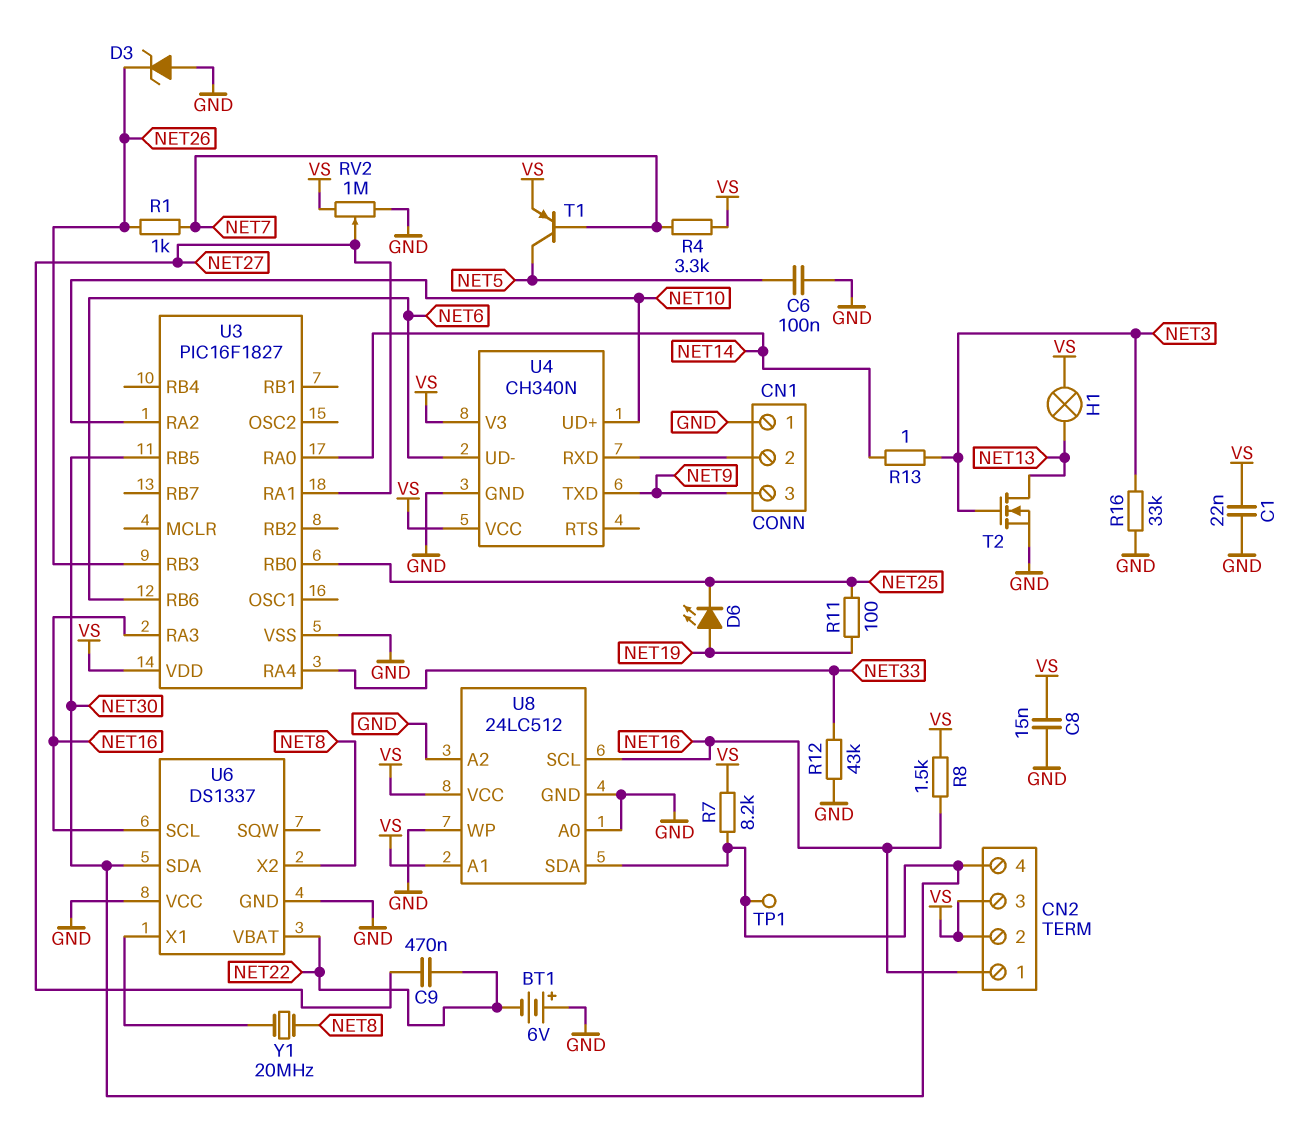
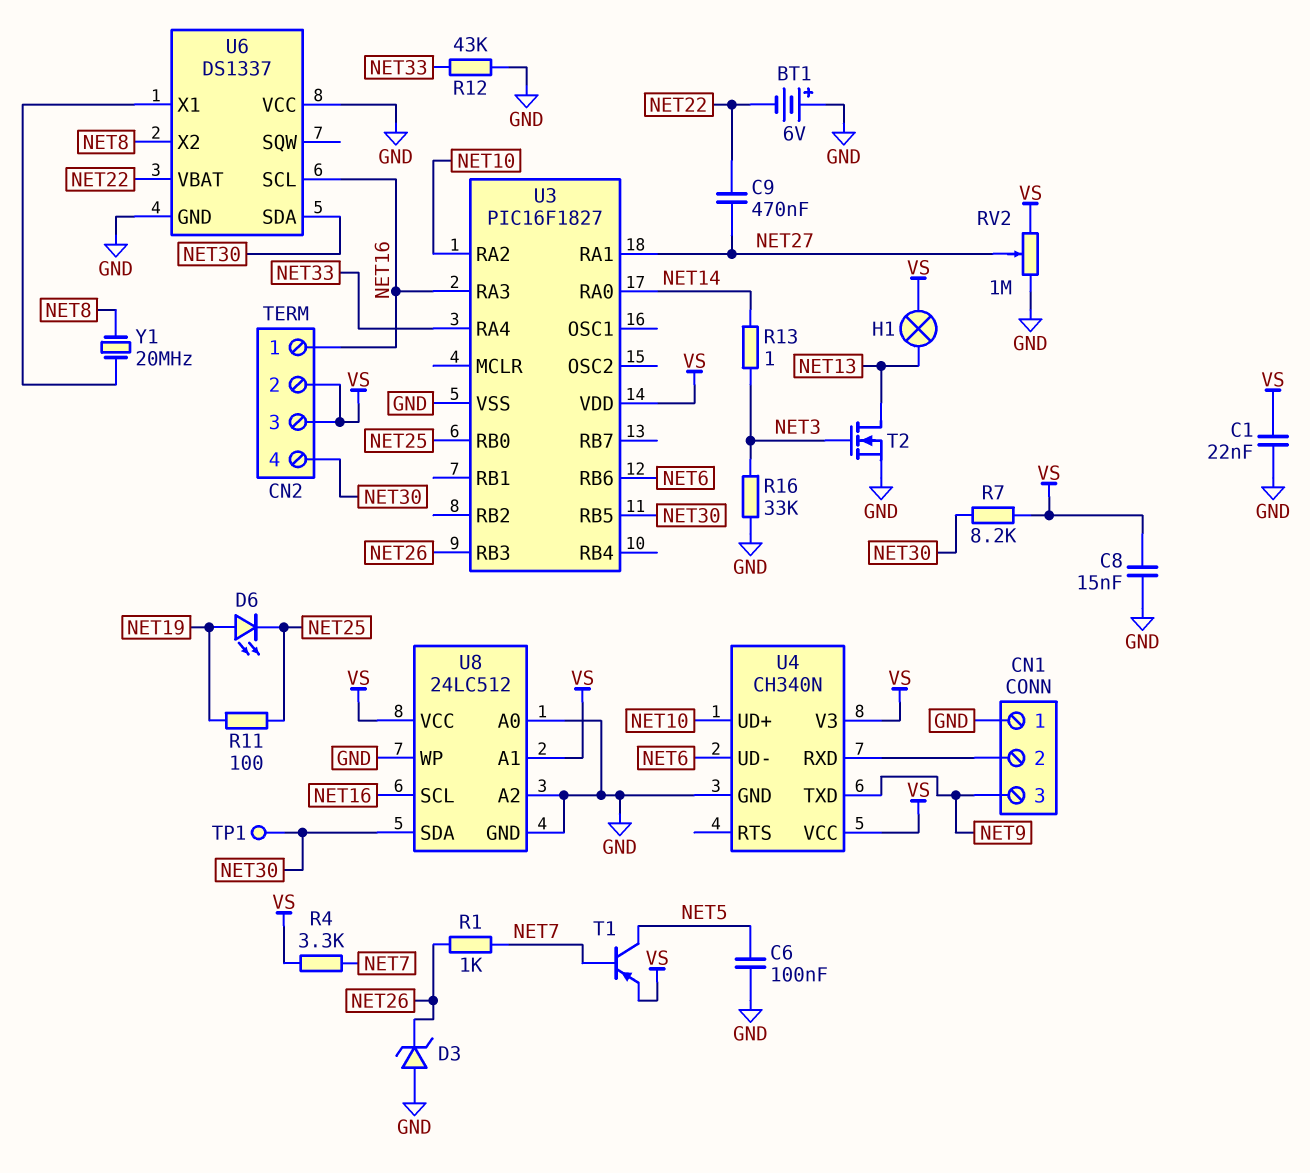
R8: 1.5k (NET16, VS) -> none

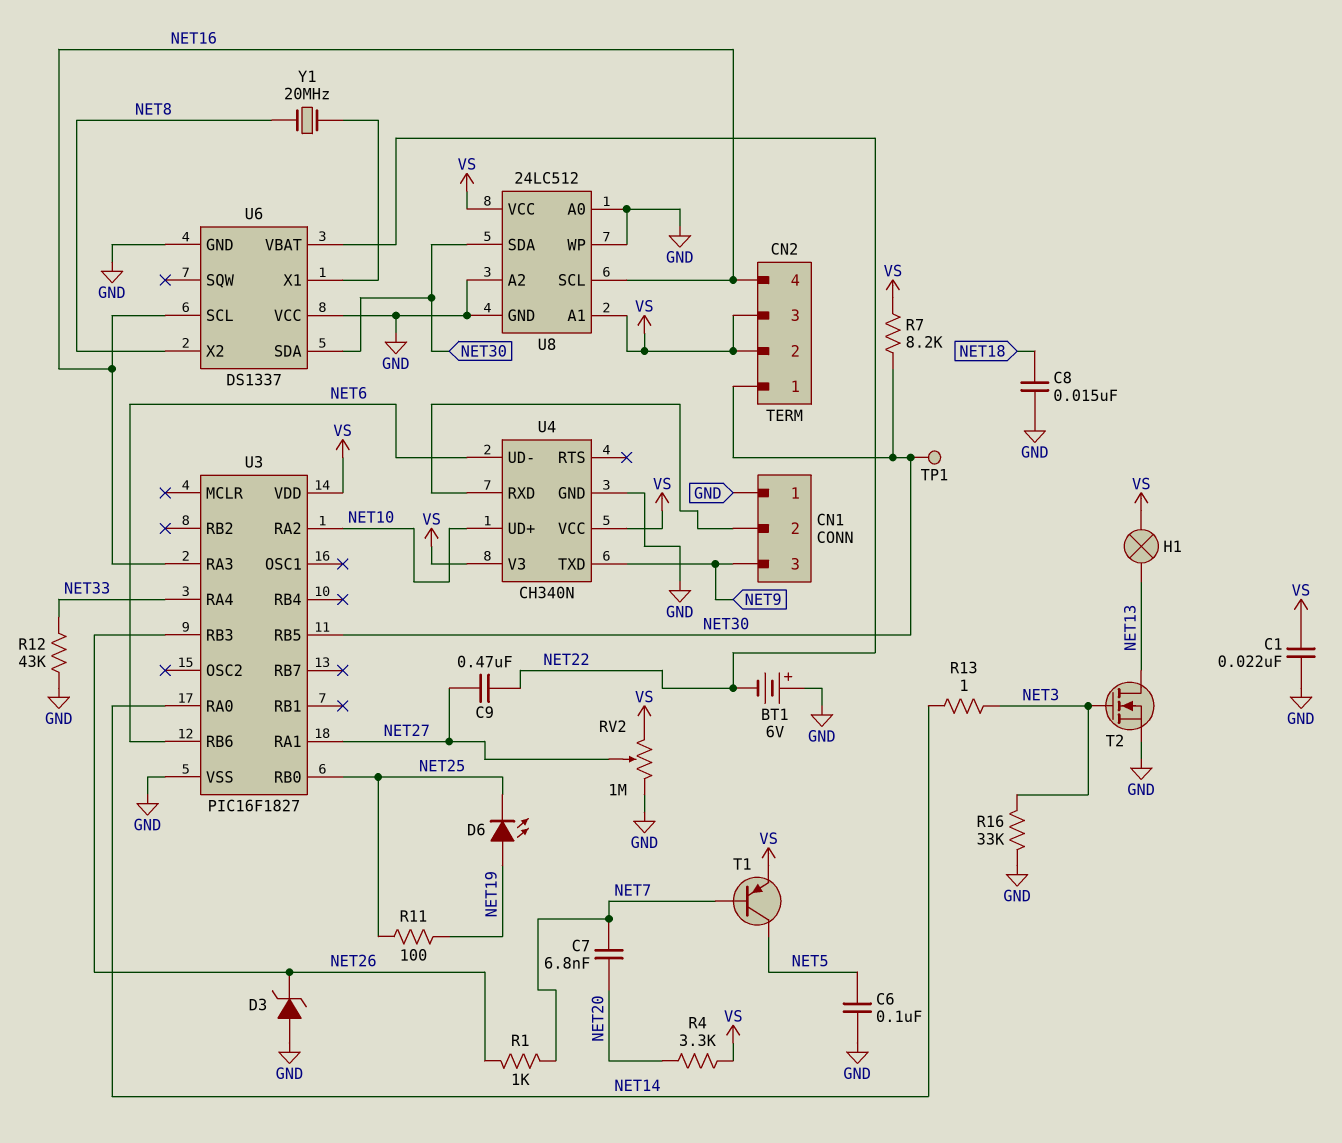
C7: none -> 6.8nF (NET7, NET20)
C8: 15nF (GND, VS) -> 15nF (GND, NET18)
CN2 pin 1: NET16 -> NET30
CN2 pin 4: NET30 -> NET16
R4: 3.3k (NET7, VS) -> 3.3k (NET20, VS)

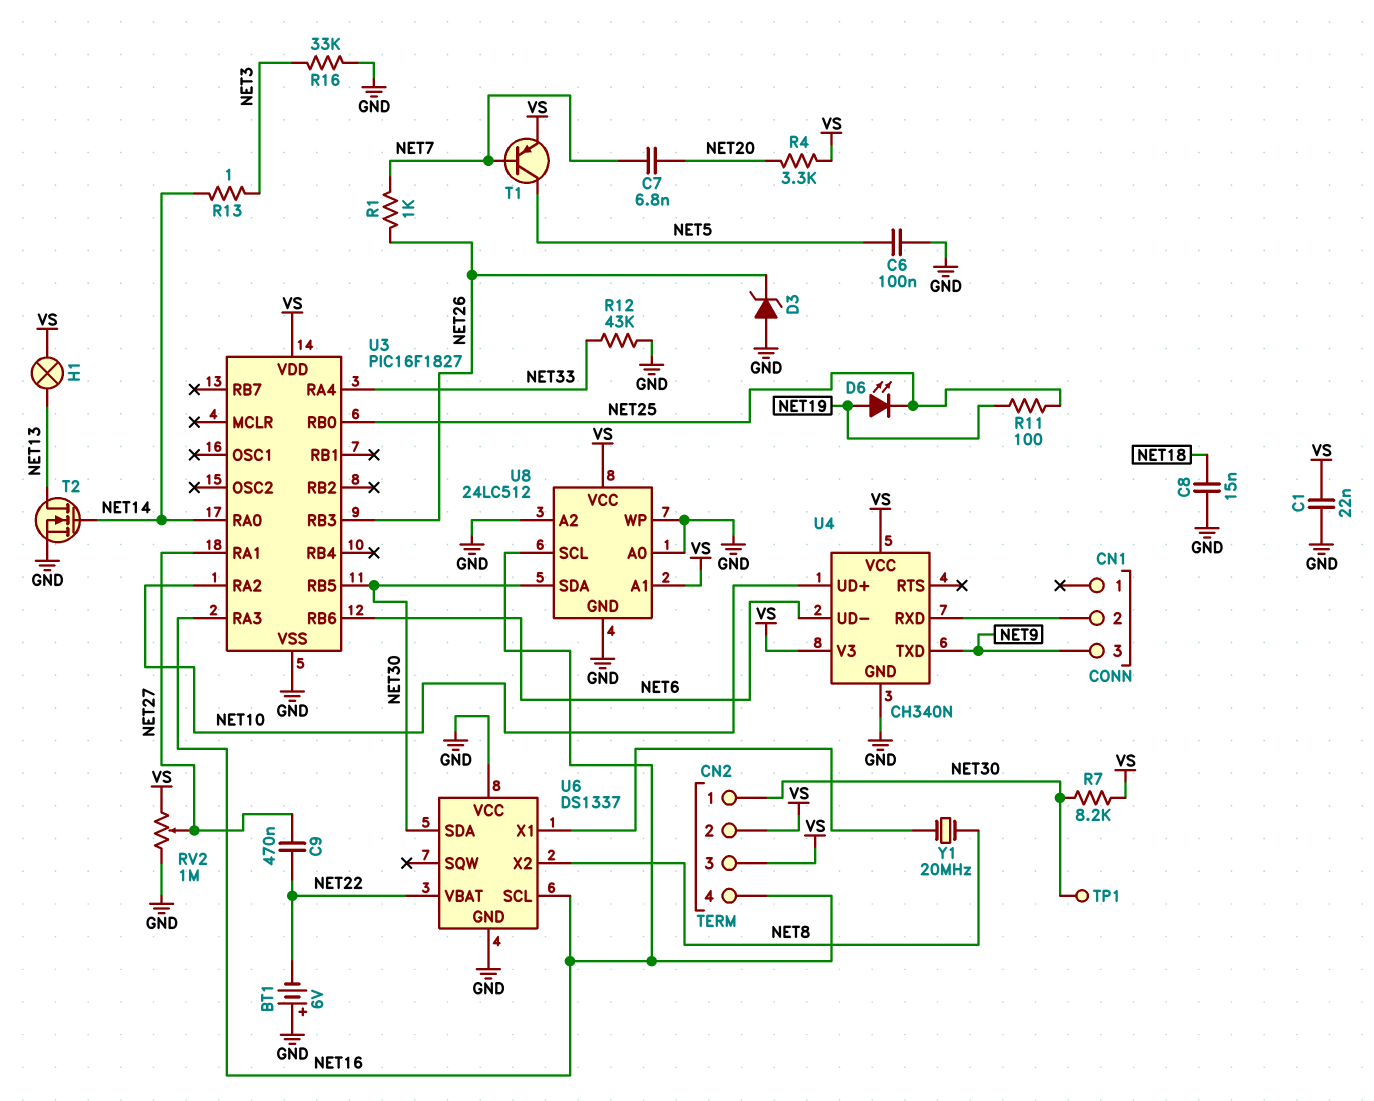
CN1 pin 1: GND -> none
T2: NMOS (G NET3, D NET13, S GND) -> NMOS (G NET14, D NET13, S GND)

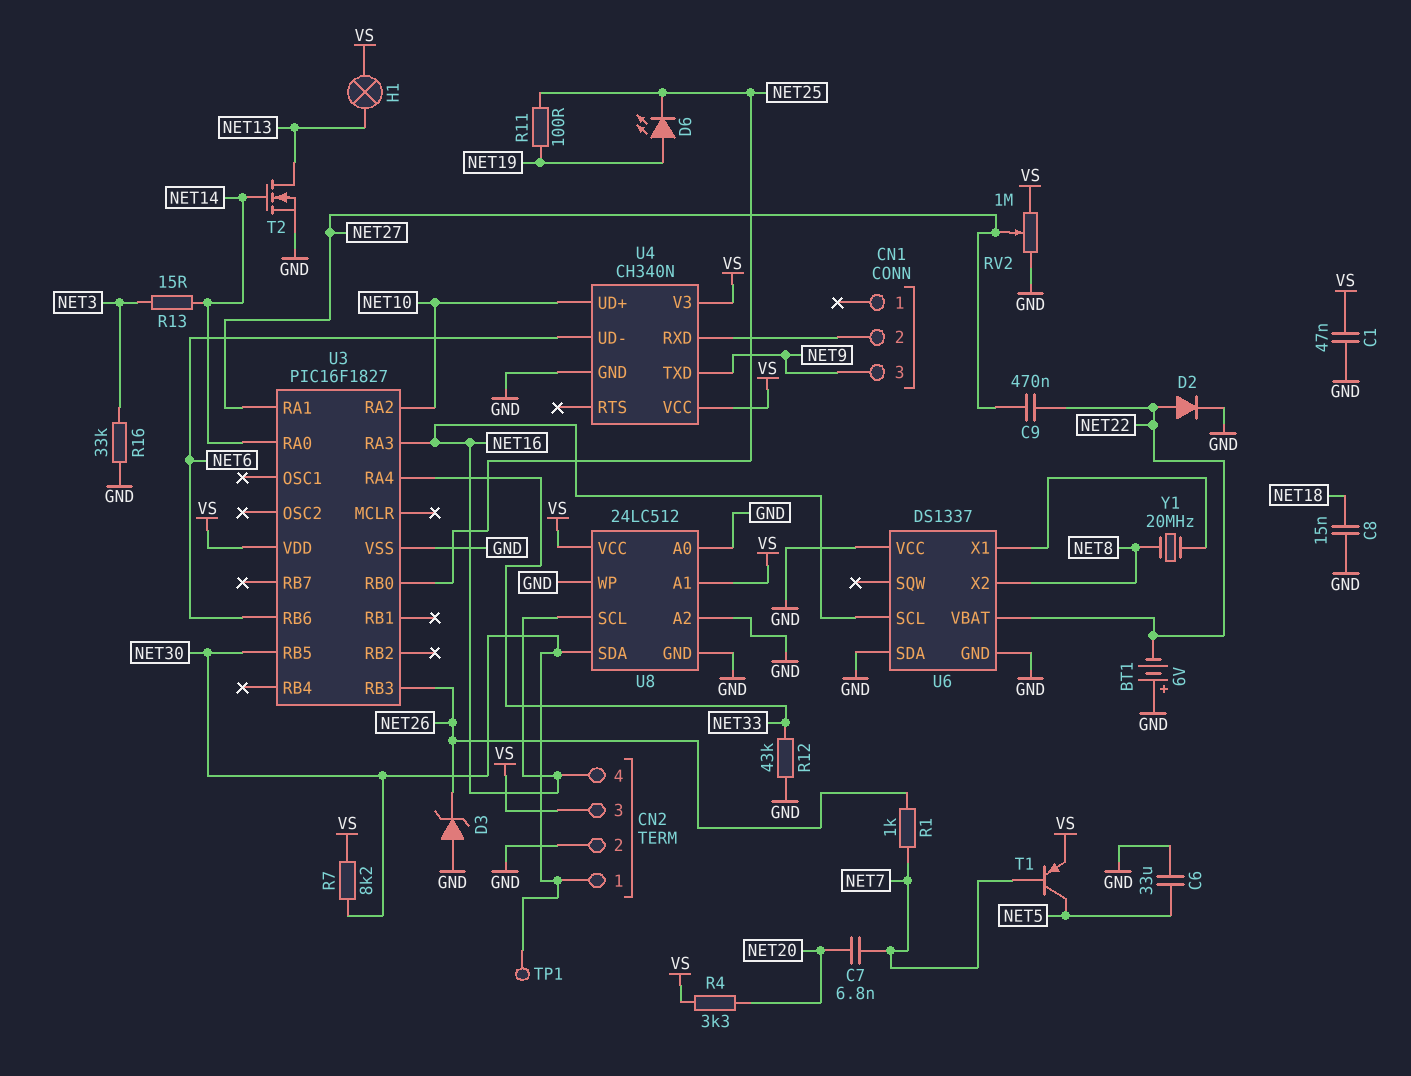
C1: 22nF (GND, VS) -> 47nF (GND, VS)
C6: 100nF (GND, NET5) -> 33uF (GND, NET5)
CN2 pin 2: VS -> GND
D2: none -> diode (A NET22, K GND)
R13: 1 (NET3, NET14) -> 15 (NET3, NET14)
U6 pin SDA: NET30 -> GND

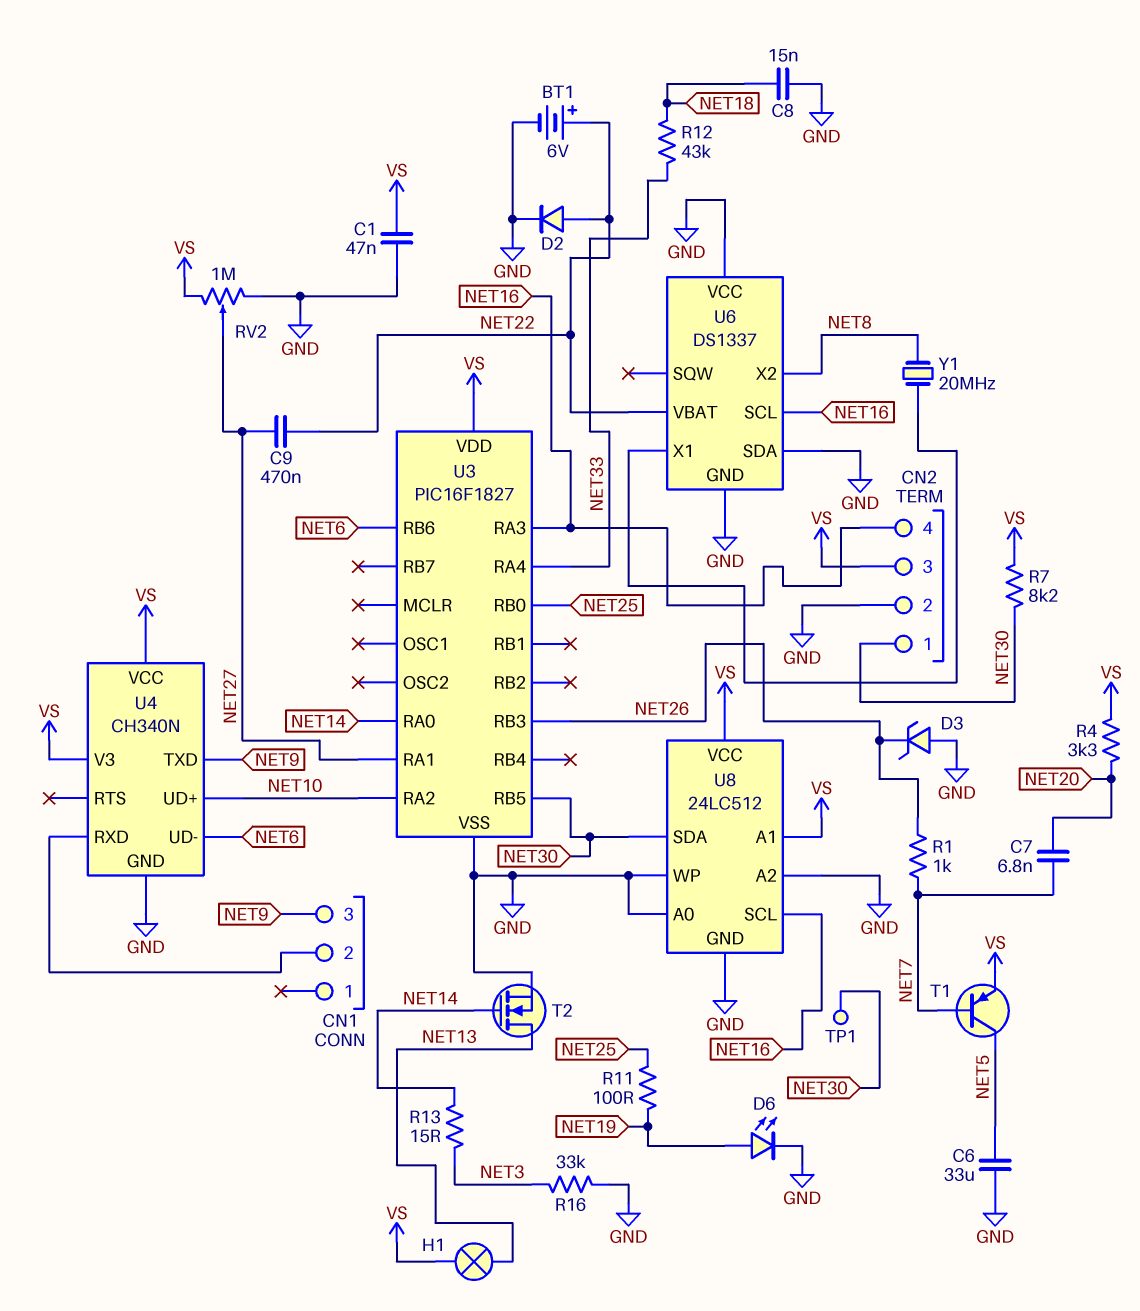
BT1: 6V (plus GND, minus NET22) -> 6V (plus NET22, minus GND)
D6: LED (A NET19, K NET25) -> LED (A NET19, K GND)
R12: 43k (GND, NET33) -> 43k (NET18, NET33)

